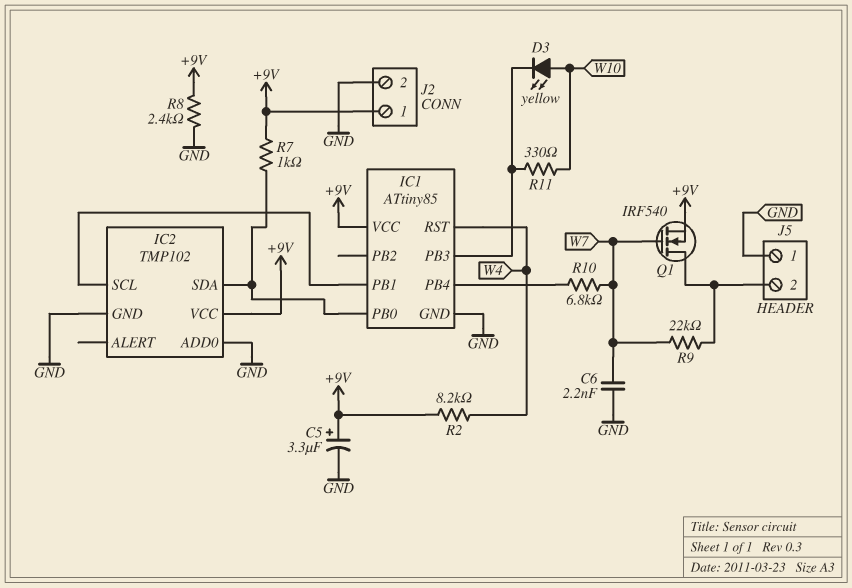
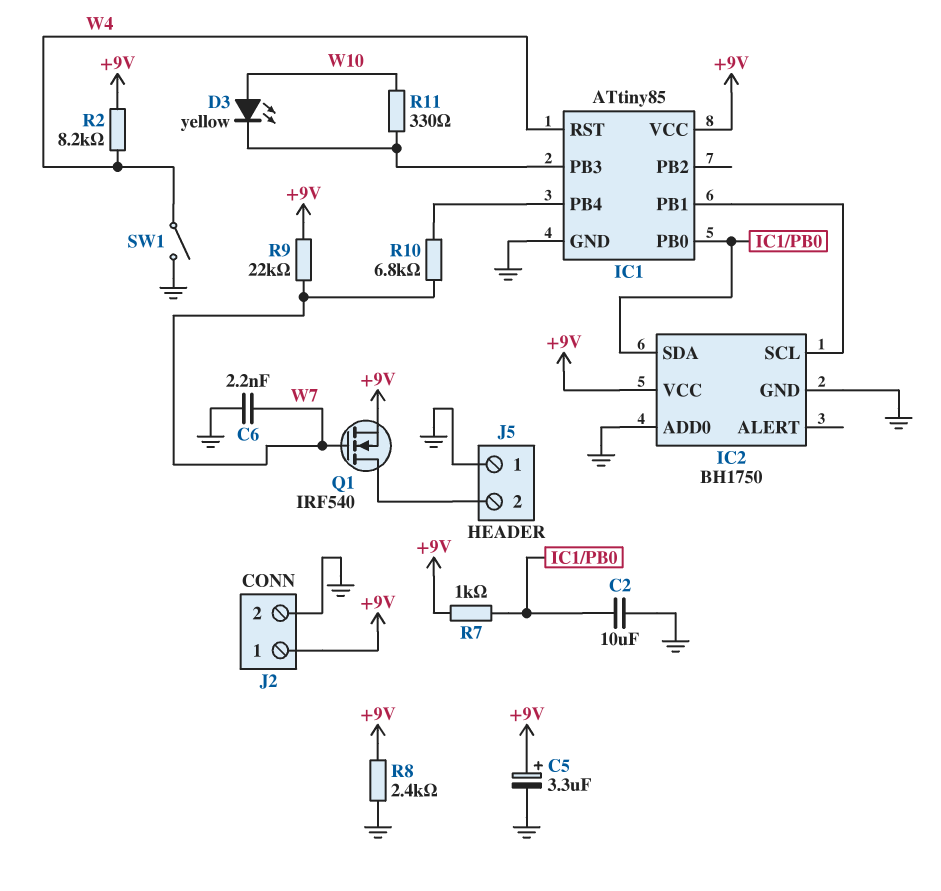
C2: none -> 10uF (GND, IC1/PB0)
IC2: TMP102 -> BH1750
R9: 22k (J5/2, W7) -> 22k (+9V, W7)
SW1: none -> switch (GND, W4)

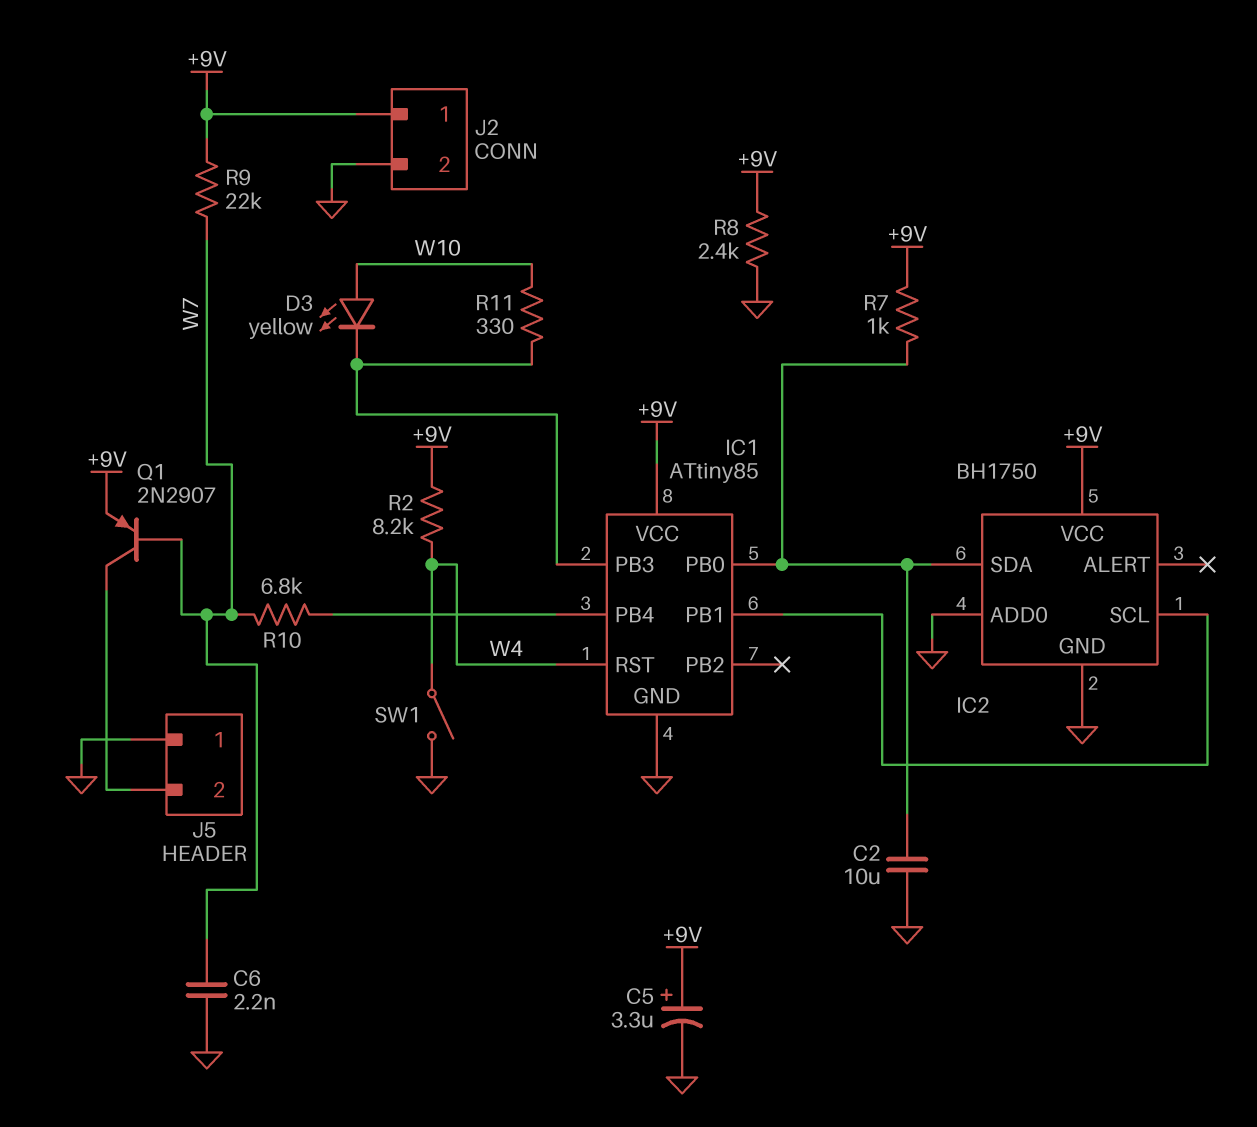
Q1: NMOS IRF540 (G W7, D J5/2, S +9V) -> PNP 2N2907 (B W7, C J5/2, E +9V)

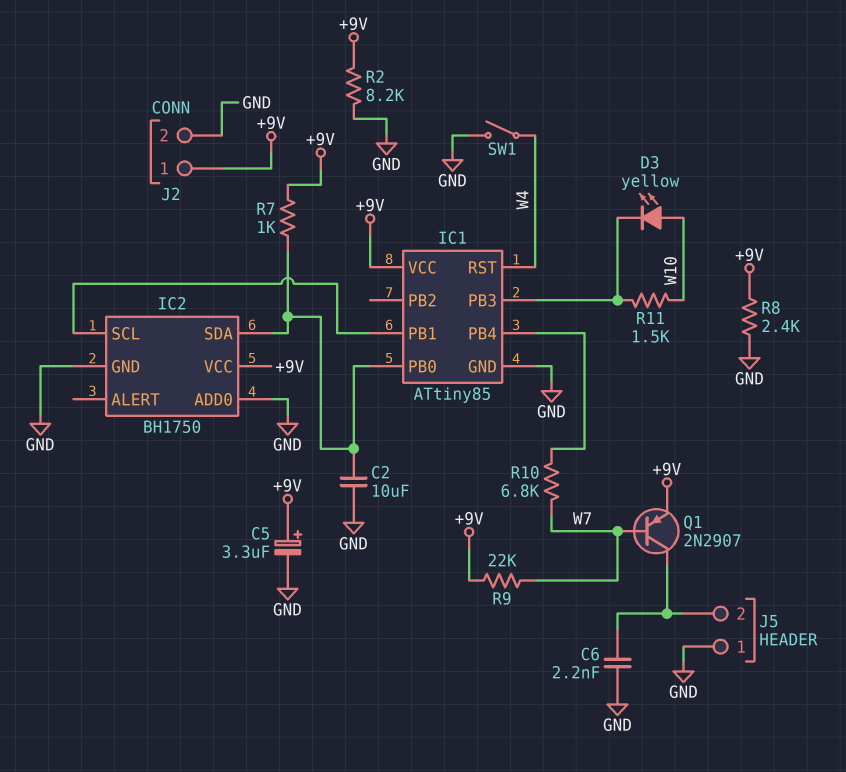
C6: 2.2nF (GND, W7) -> 2.2nF (GND, J5/2)
R2: 8.2k (+9V, W4) -> 8.2k (+9V, GND)
R11: 330 (IC1/PB3, W10) -> 1.5k (IC1/PB3, W10)

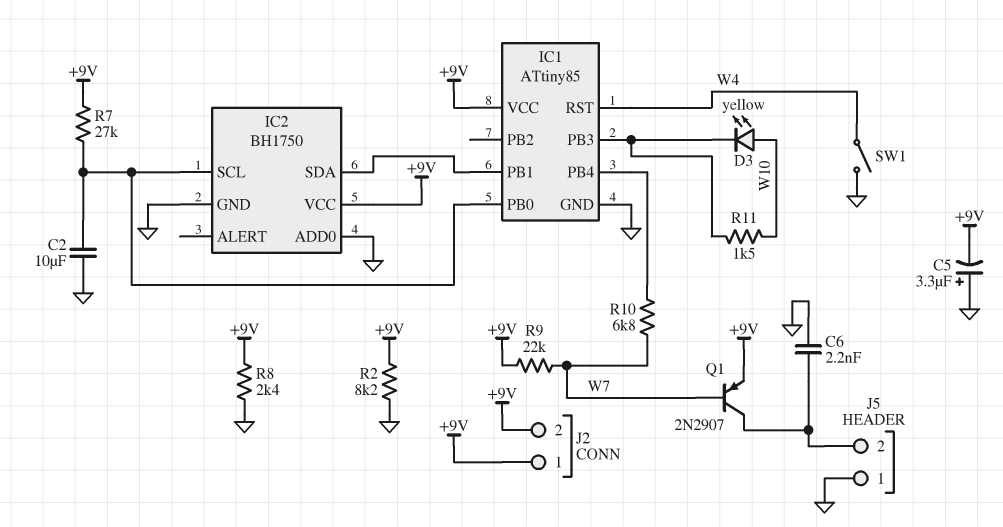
C5: 3.3uF (plus +9V, minus GND) -> 3.3uF (plus GND, minus +9V)
IC2 pin SCL: IC1/PB1 -> IC1/PB0
IC2 pin SDA: IC1/PB0 -> IC1/PB1
J2 pin 2: GND -> +9V
R7: 1k (+9V, IC1/PB0) -> 27k (+9V, IC1/PB0)

